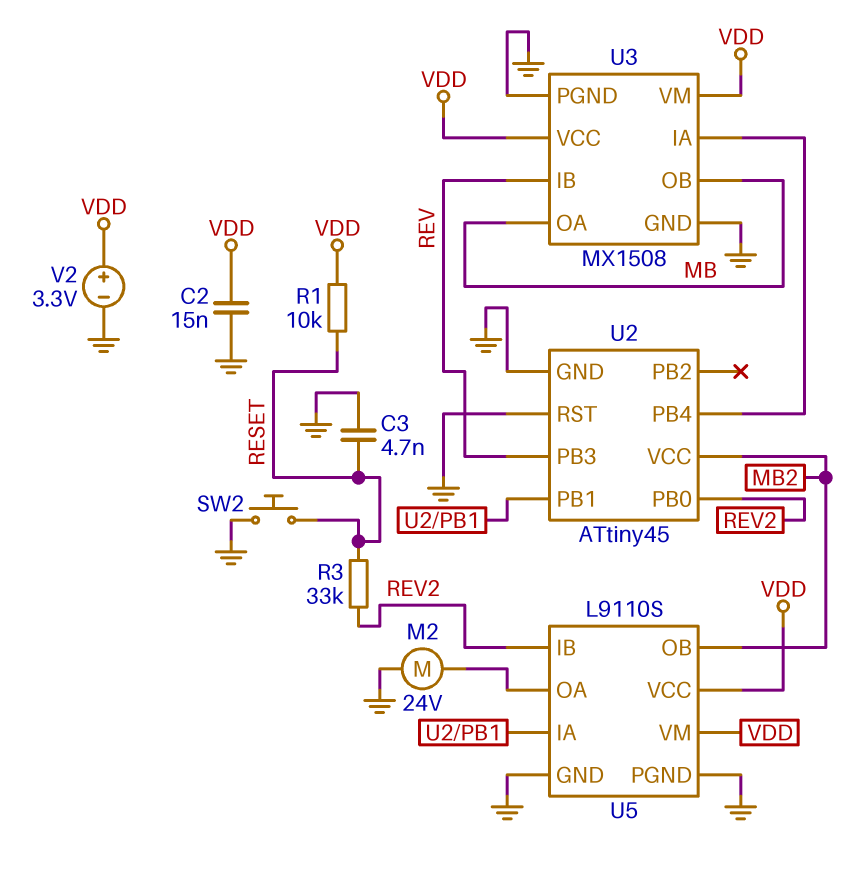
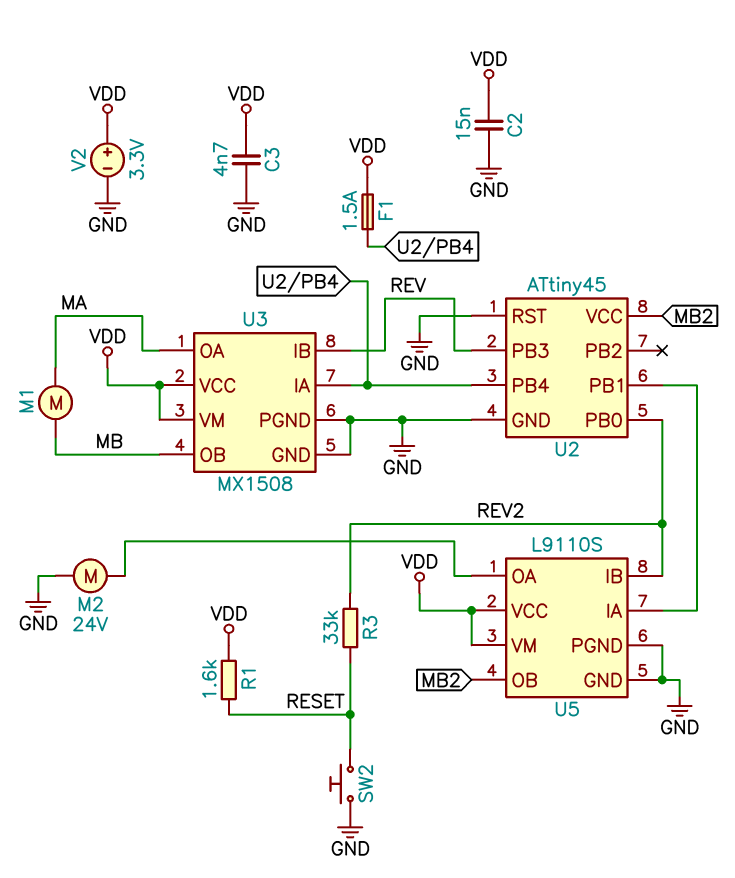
C3: 4.7nF (GND, RESET) -> 4.7nF (GND, VDD)
F1: none -> 1.5A (U2/PB4, VDD)
M1: none -> motor (MA, MB)
R1: 10k (RESET, VDD) -> 1.6k (RESET, VDD)
U3 pin OA: MB -> MA

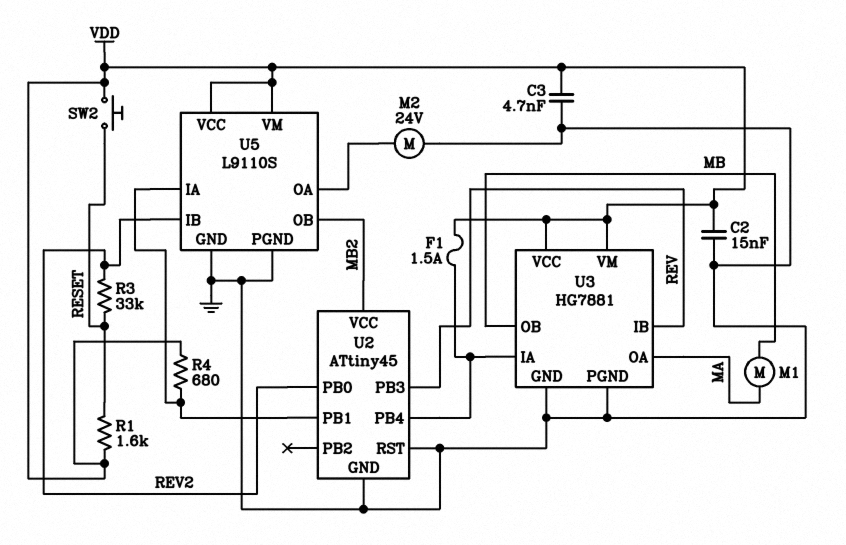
R4: none -> 680 (U2/PB1, VDD)
SW2: button (GND, RESET) -> button (RESET, VDD)
U3: MX1508 -> HG7881
V2: 3.3V (plus VDD, minus GND) -> none

